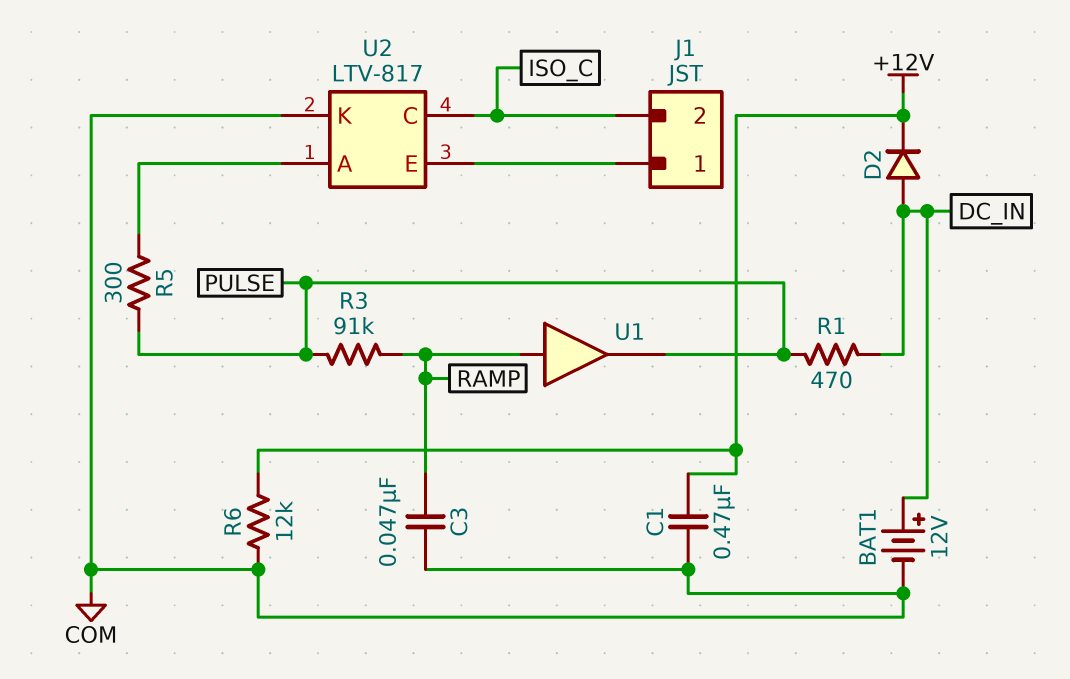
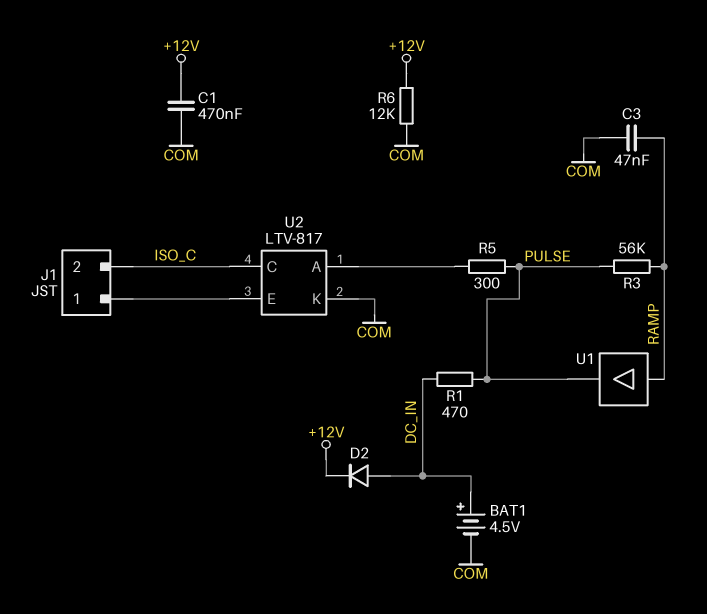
BAT1: 12V (plus DC_IN, minus COM) -> 4.5V (plus DC_IN, minus COM)
R3: 91k (PULSE, RAMP) -> 56k (PULSE, RAMP)

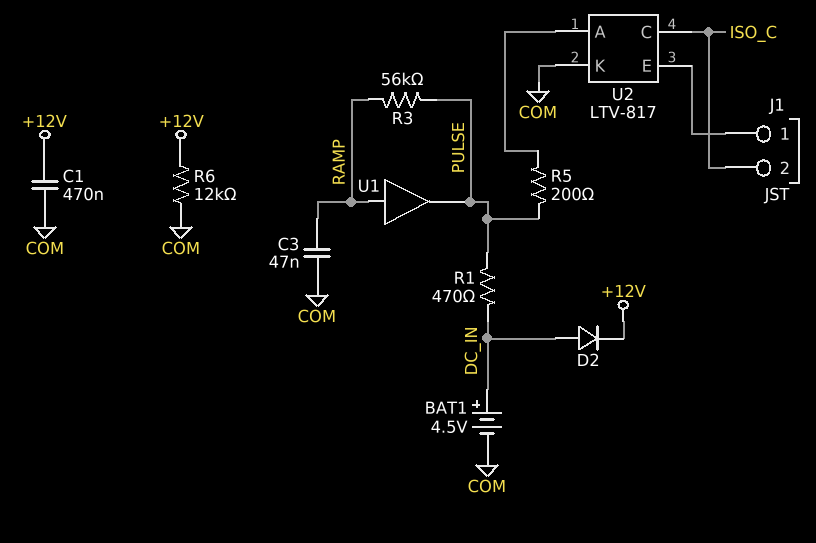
R5: 300 (PULSE, U2/A) -> 200 (PULSE, U2/A)

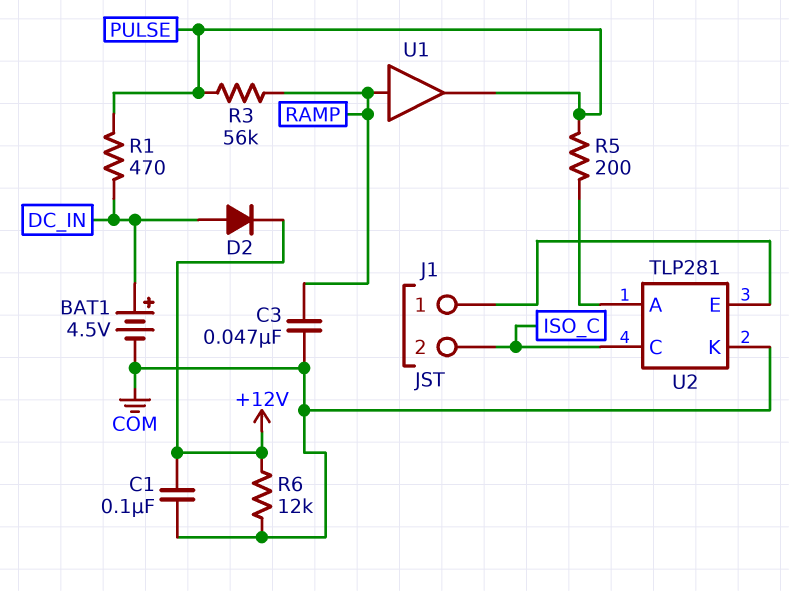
C1: 470nF (+12V, COM) -> 100nF (+12V, COM)
U2: LTV-817 -> TLP281

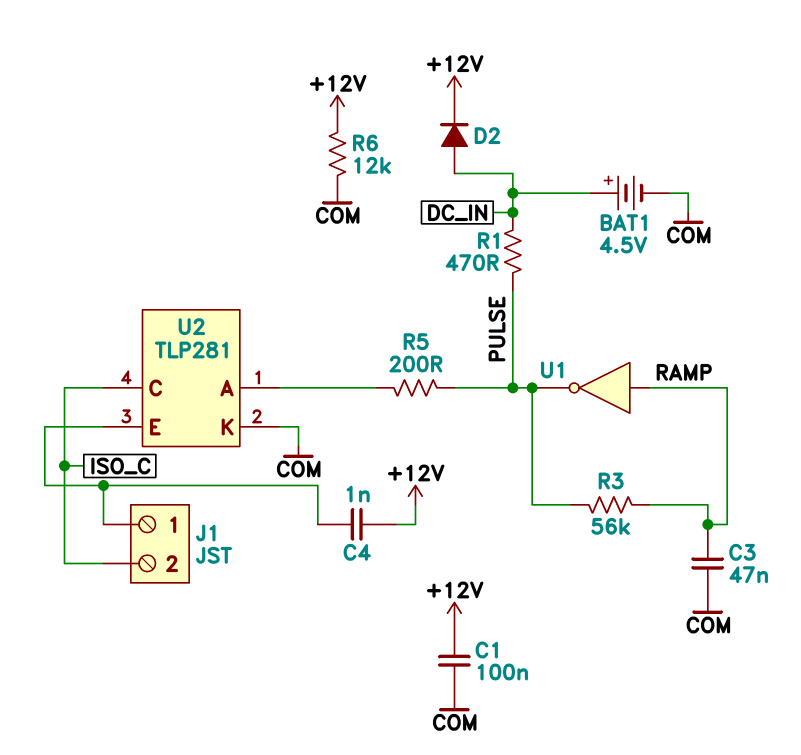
C4: none -> 1nF (+12V, J1/1)
U1: buffer (in RAMP, out PULSE) -> NOT (in RAMP, out PULSE)

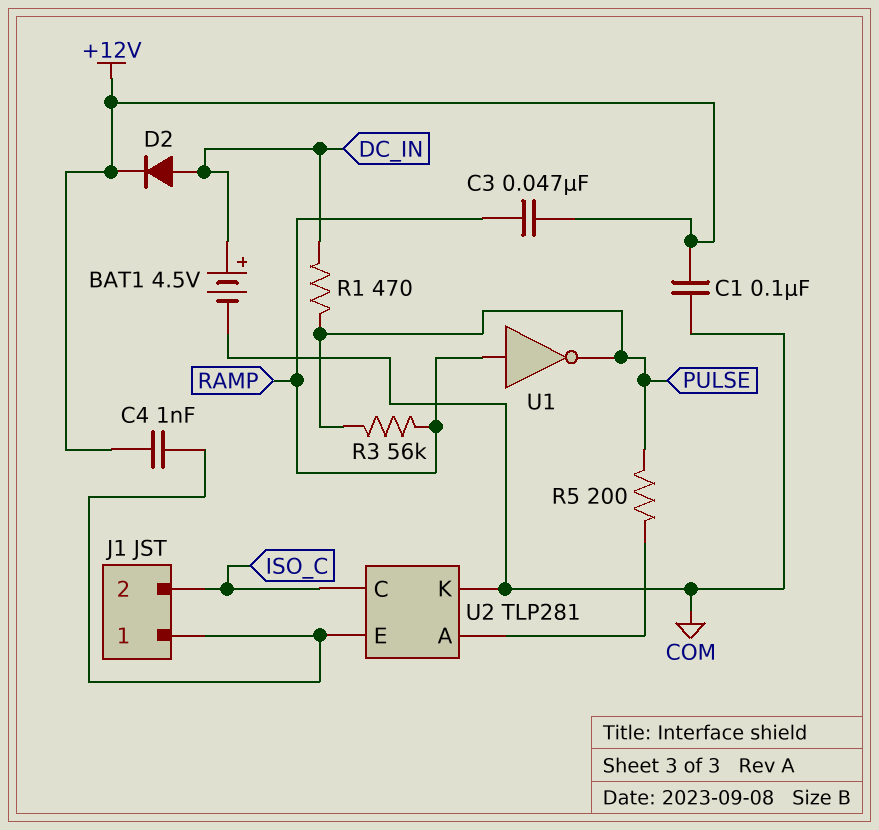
C3: 47nF (COM, RAMP) -> 47nF (+12V, RAMP)
R6: 12k (+12V, COM) -> none

